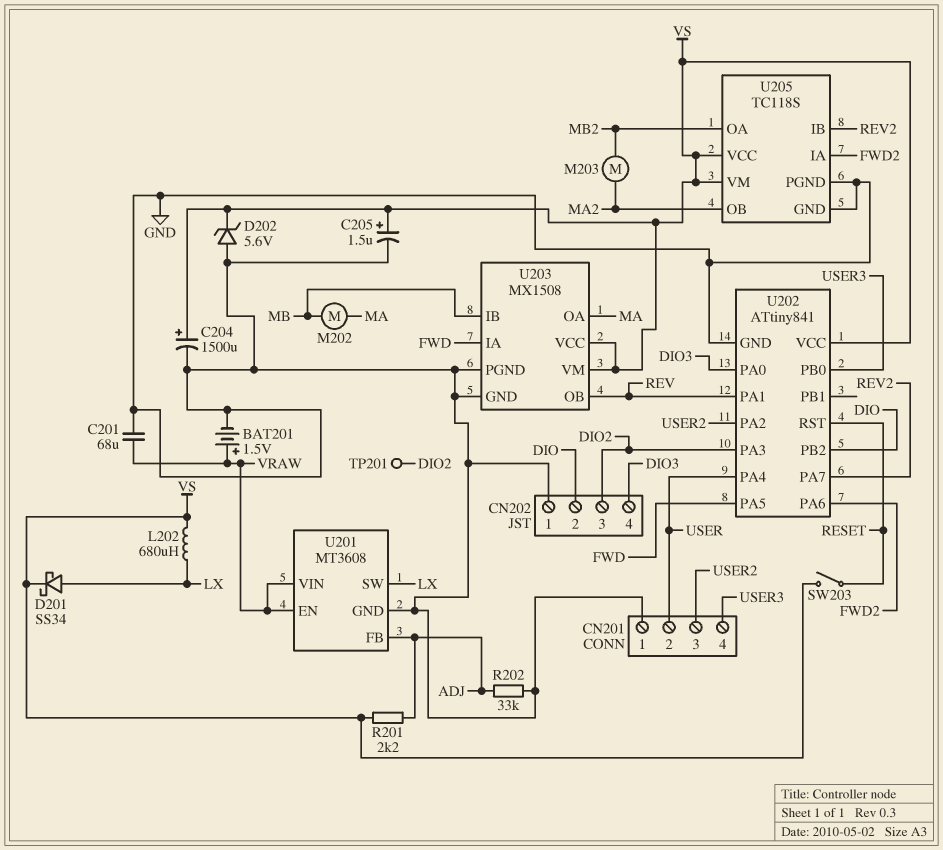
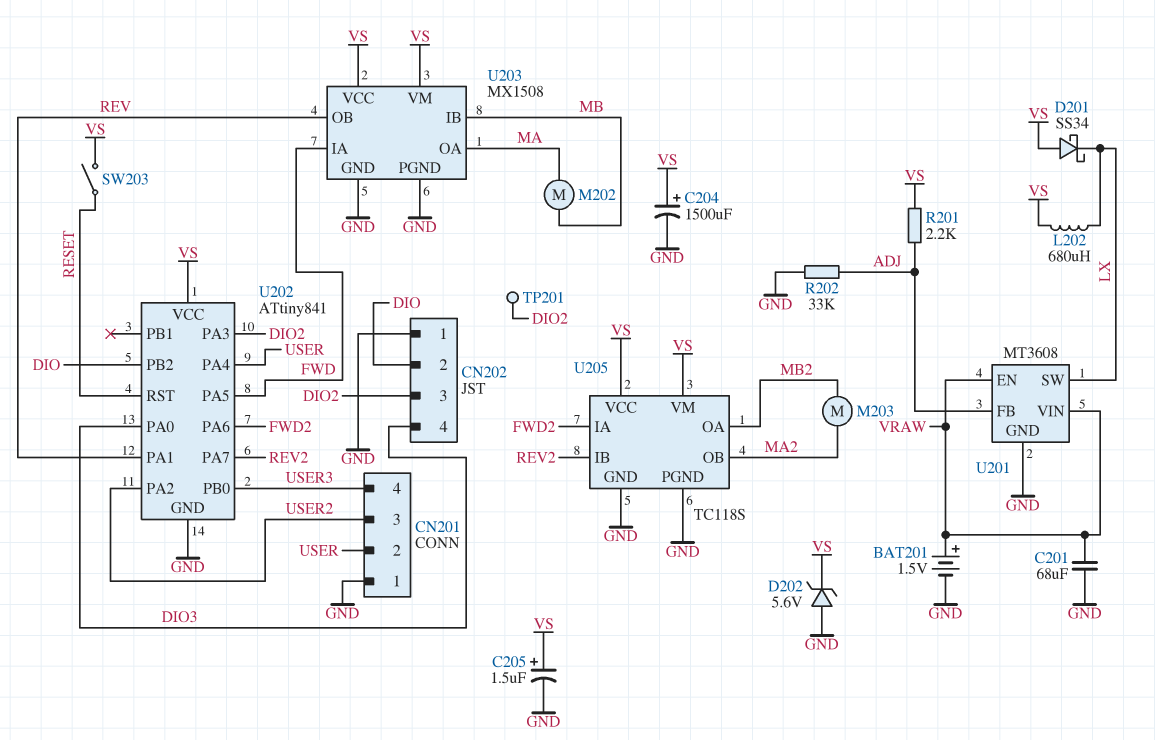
D201: schottky SS34 (A LX, K VS) -> schottky SS34 (A VS, K LX)

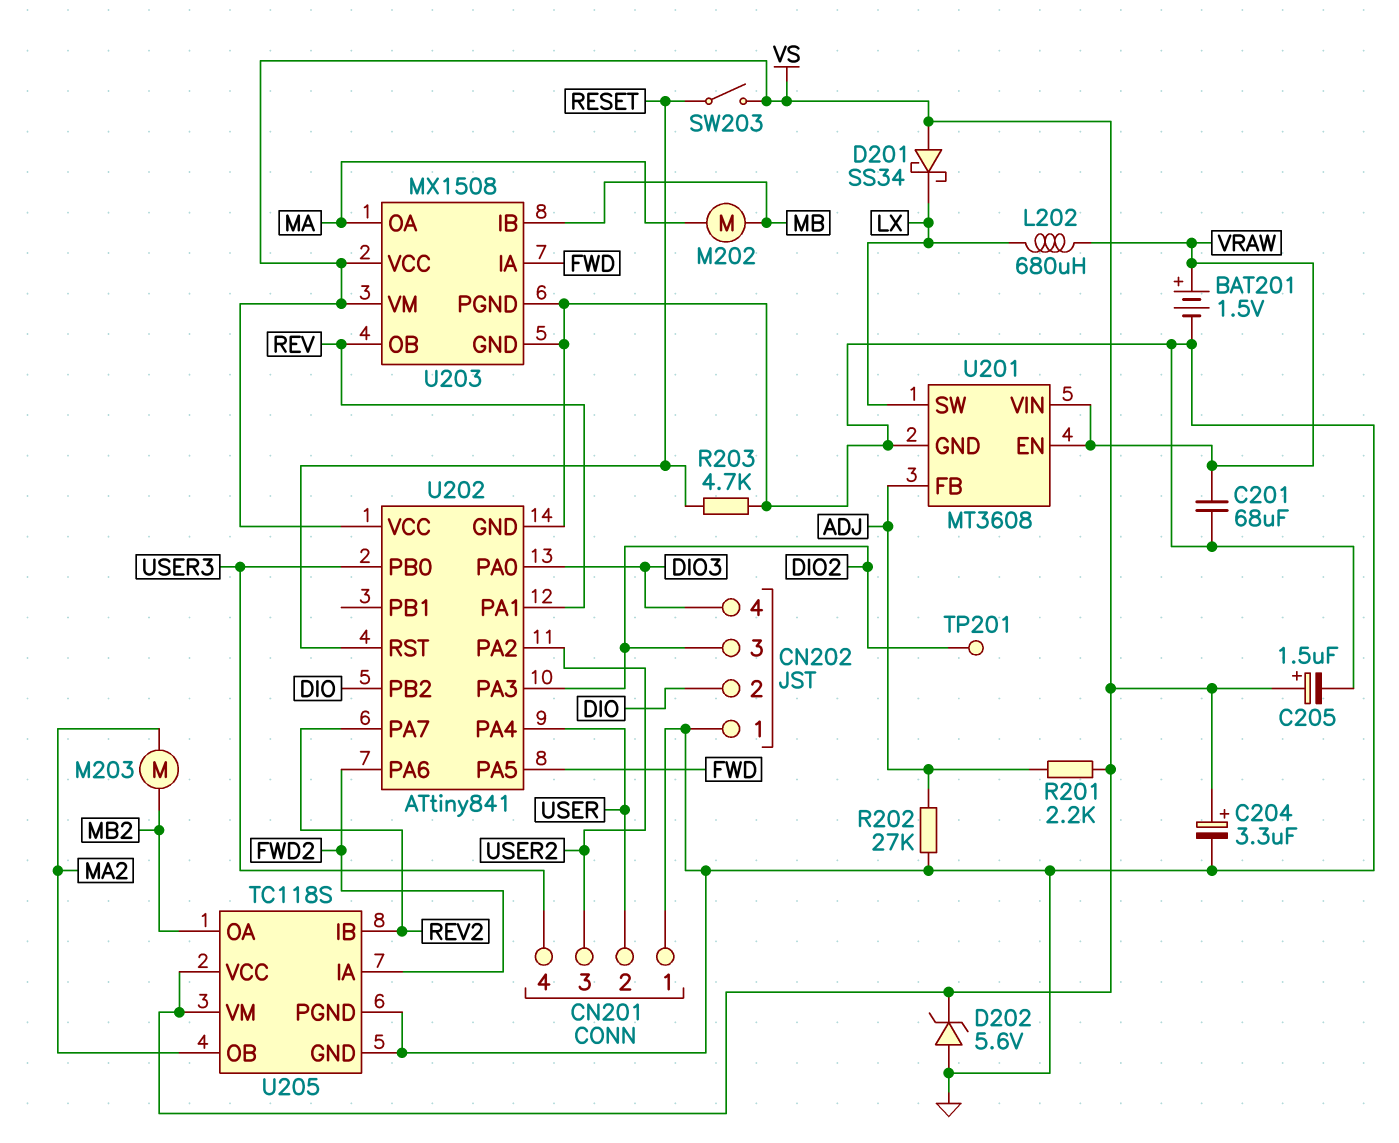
C204: 1500uF (plus VS, minus GND) -> 3.3uF (plus VS, minus GND)
L202: 680uH (LX, VS) -> 680uH (LX, VRAW)
R202: 33k (ADJ, GND) -> 27k (ADJ, GND)
R203: none -> 4.7k (GND, RESET)

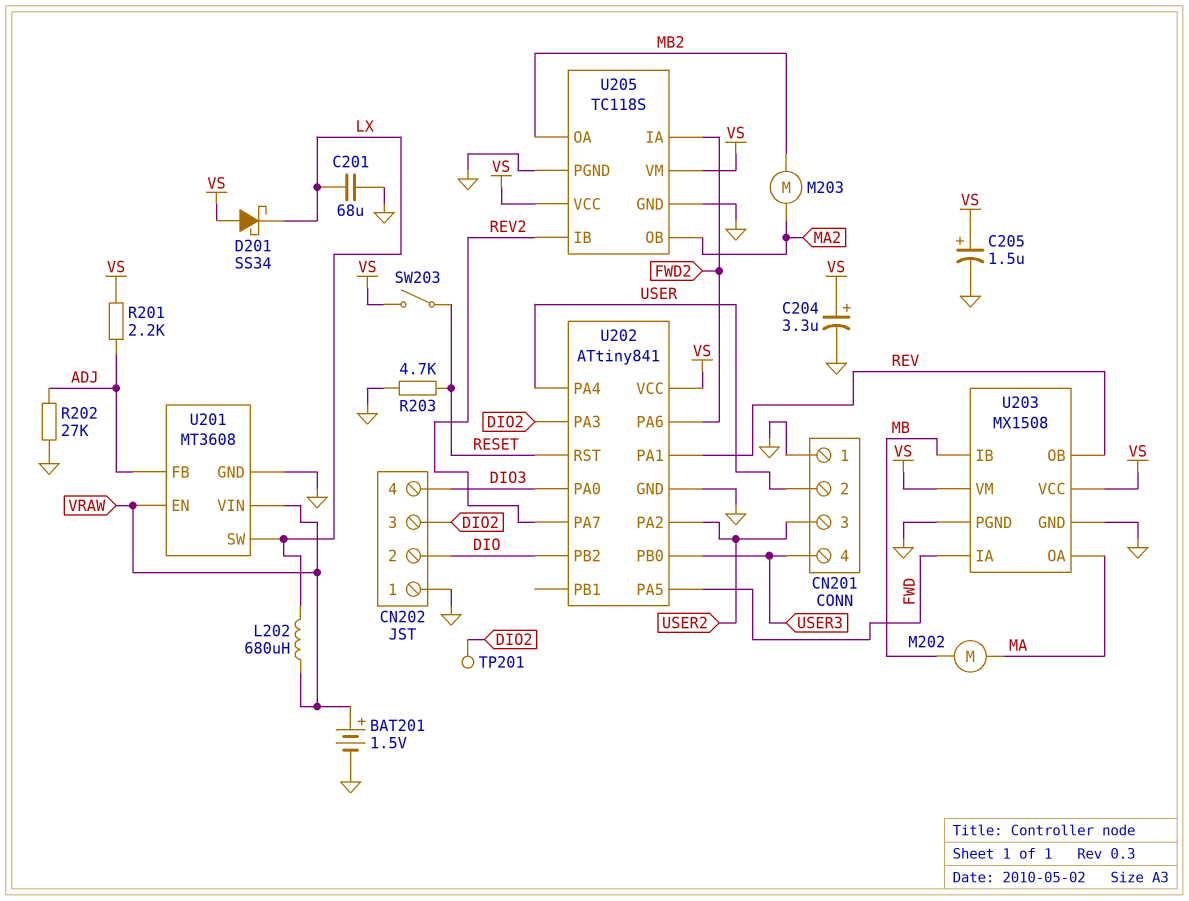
C201: 68uF (GND, VRAW) -> 68uF (GND, LX)
D202: zener 5.6V (A GND, K VS) -> none

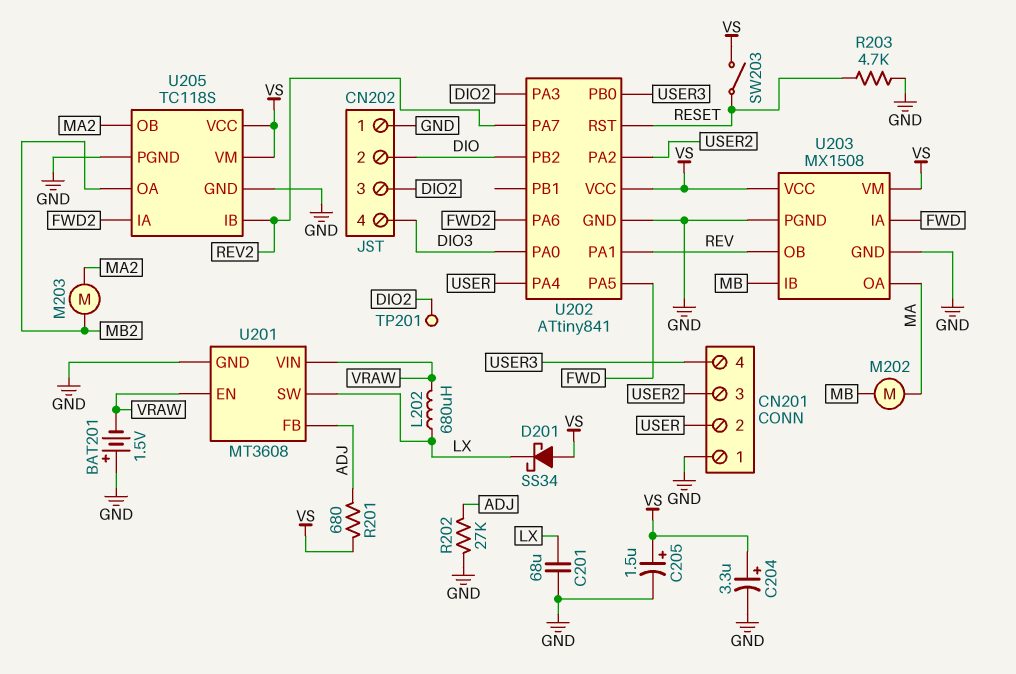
BAT201: 1.5V (plus VRAW, minus GND) -> 1.5V (plus GND, minus VRAW)
R201: 2.2k (ADJ, VS) -> 680 (ADJ, VS)

